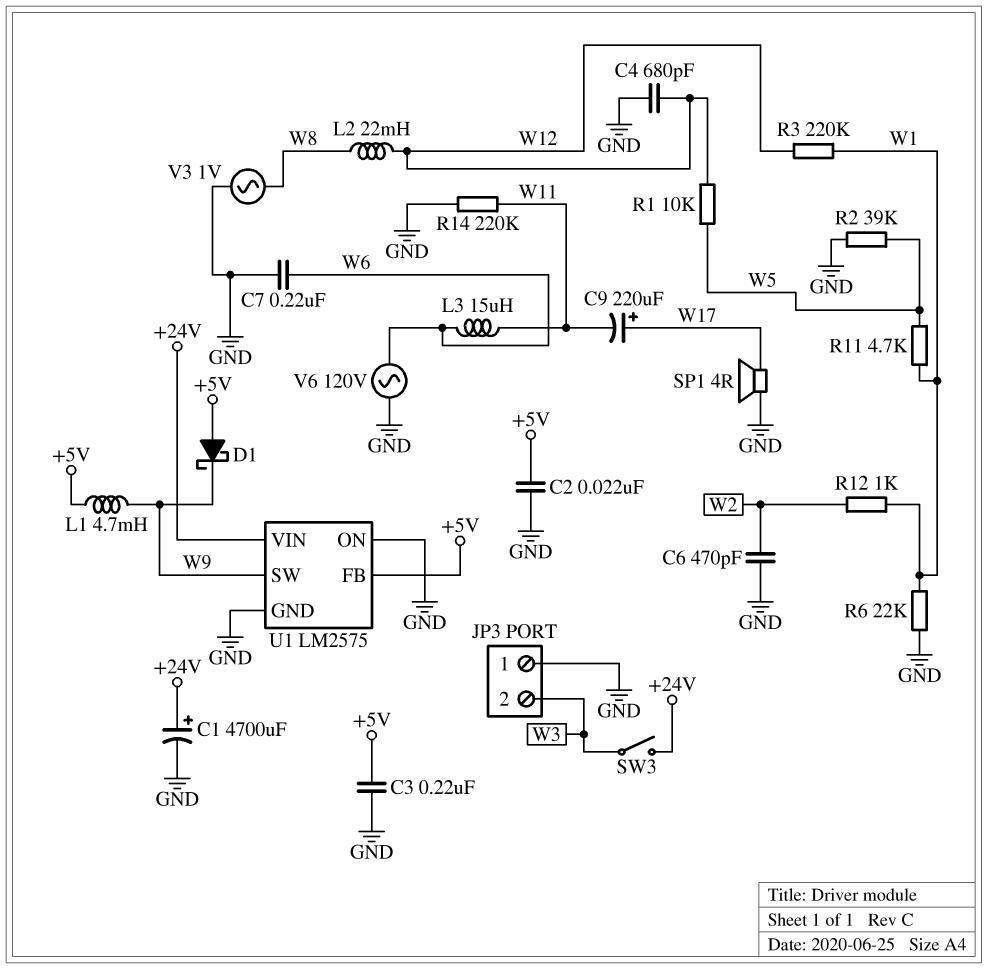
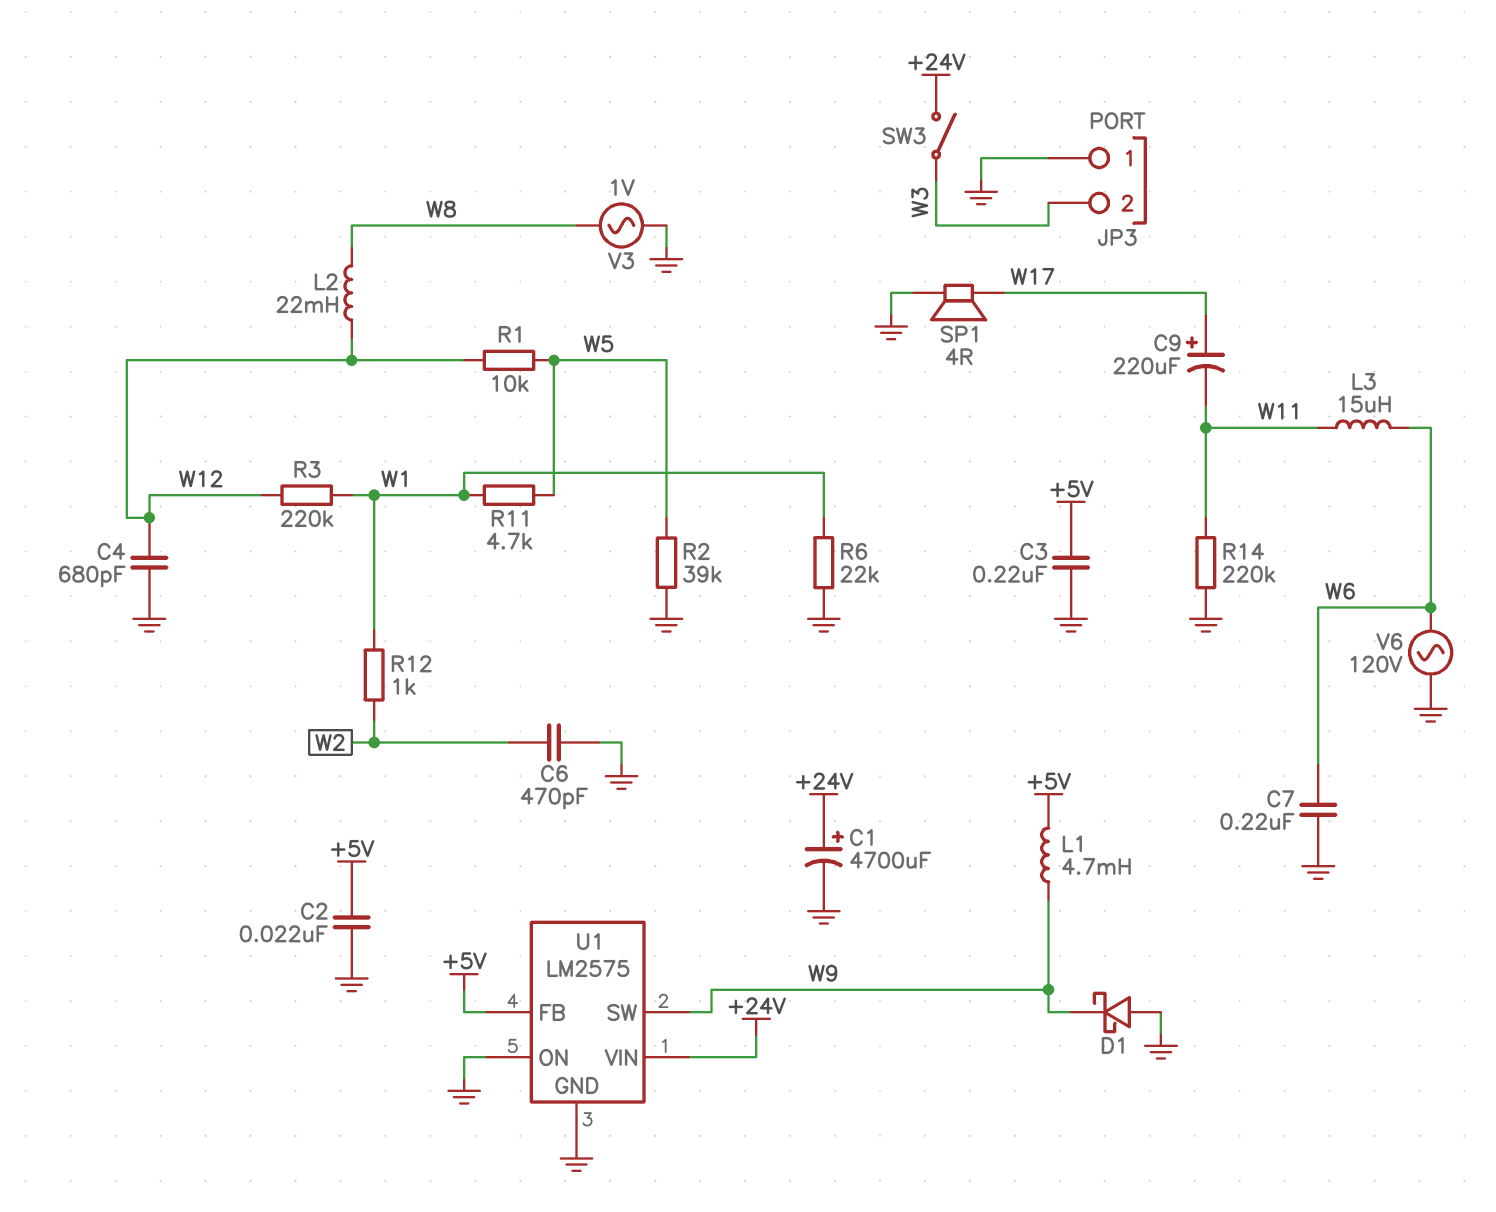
D1: schottky (A +5V, K W9) -> schottky (A GND, K W9)

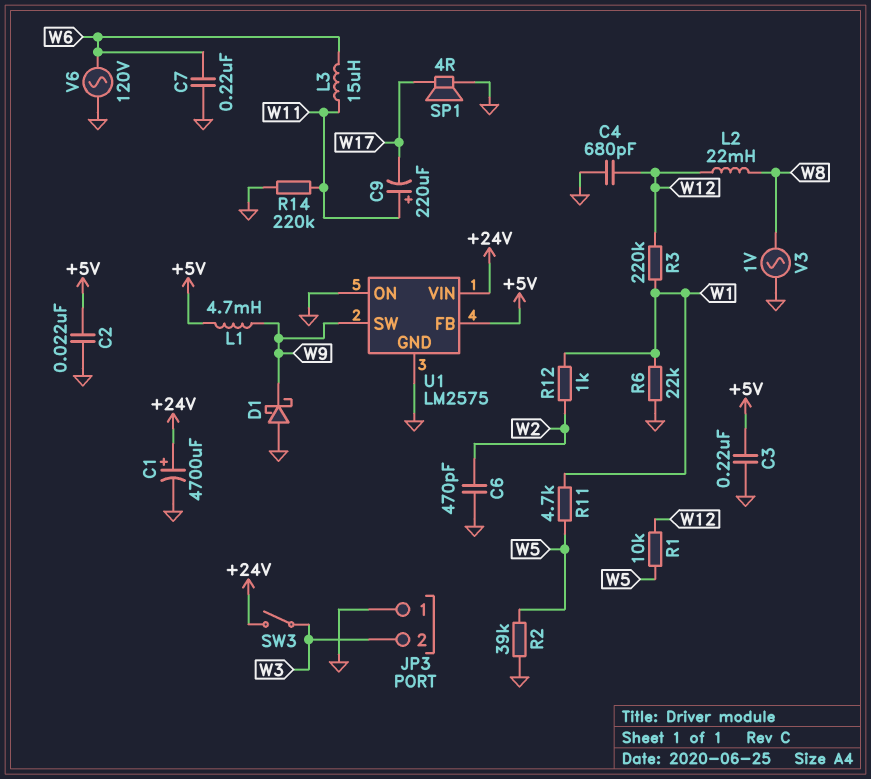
C9: 220uF (plus W17, minus W11) -> 220uF (plus W11, minus W17)

